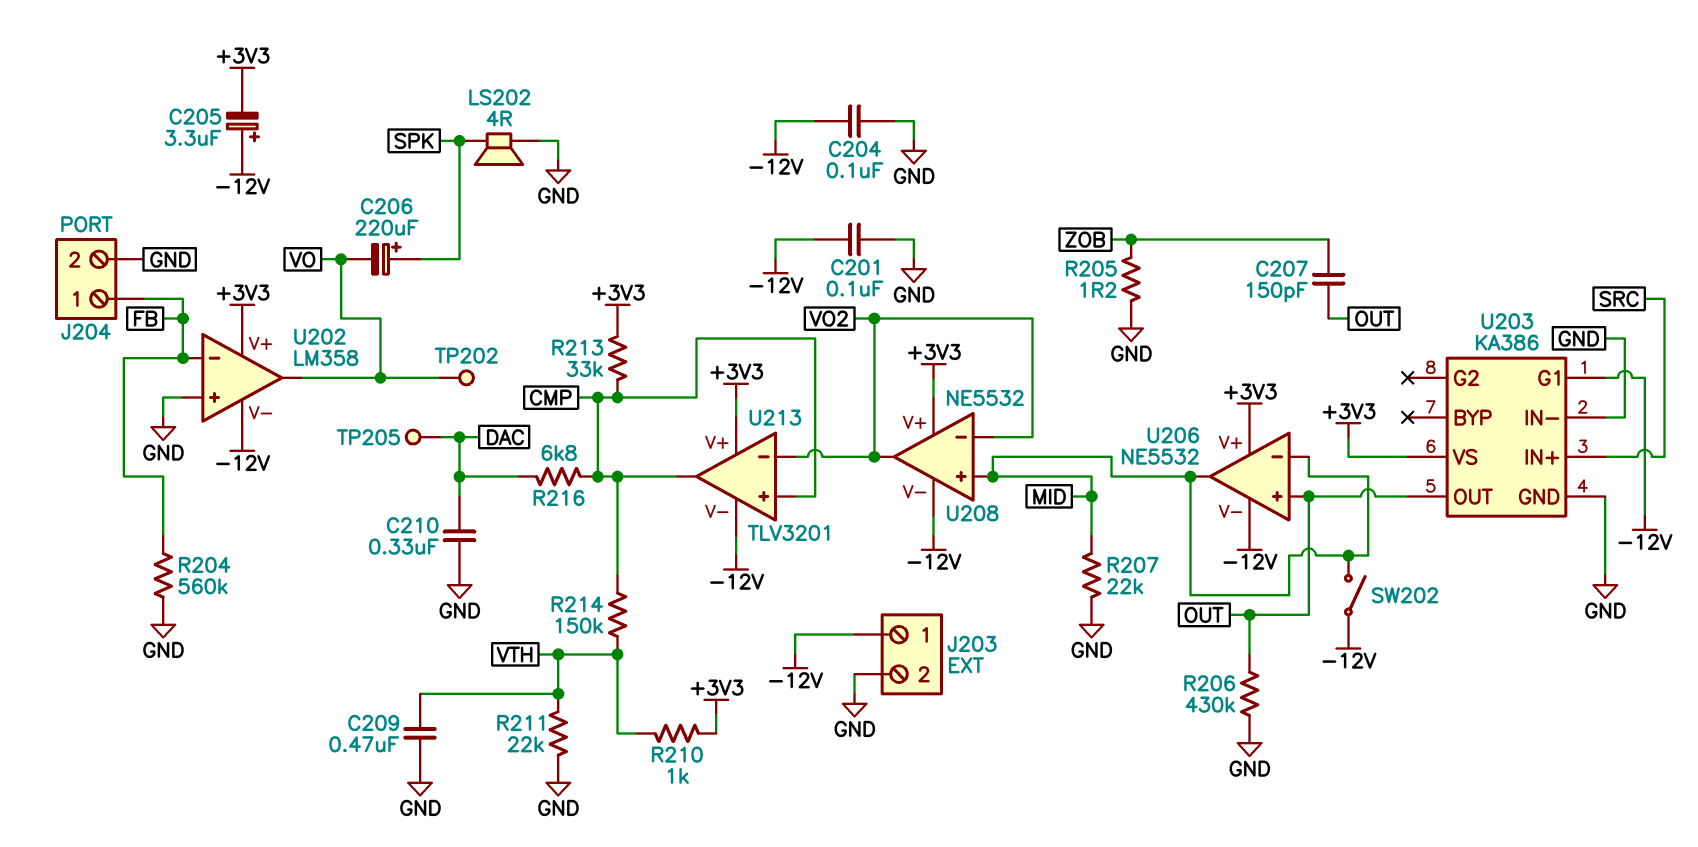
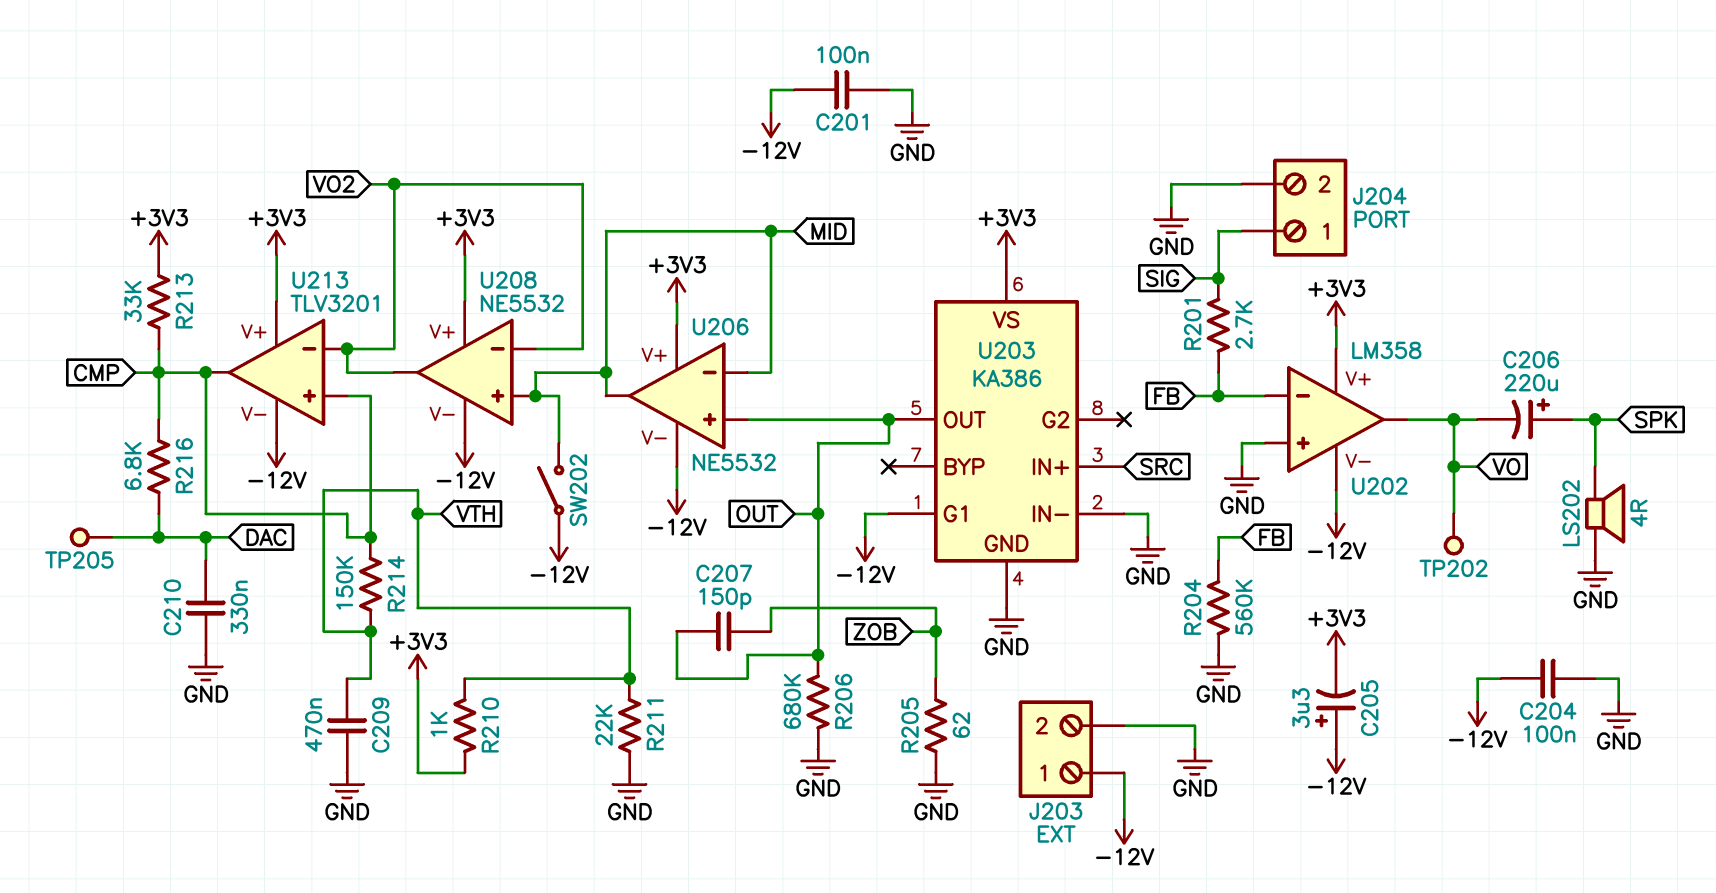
J204 pin 1: FB -> SIG
R201: none -> 2.7k (FB, SIG)
R205: 1.2 (GND, ZOB) -> 62 (GND, ZOB)
R206: 430k (GND, OUT) -> 680k (GND, OUT)
R207: 22k (GND, MID) -> none

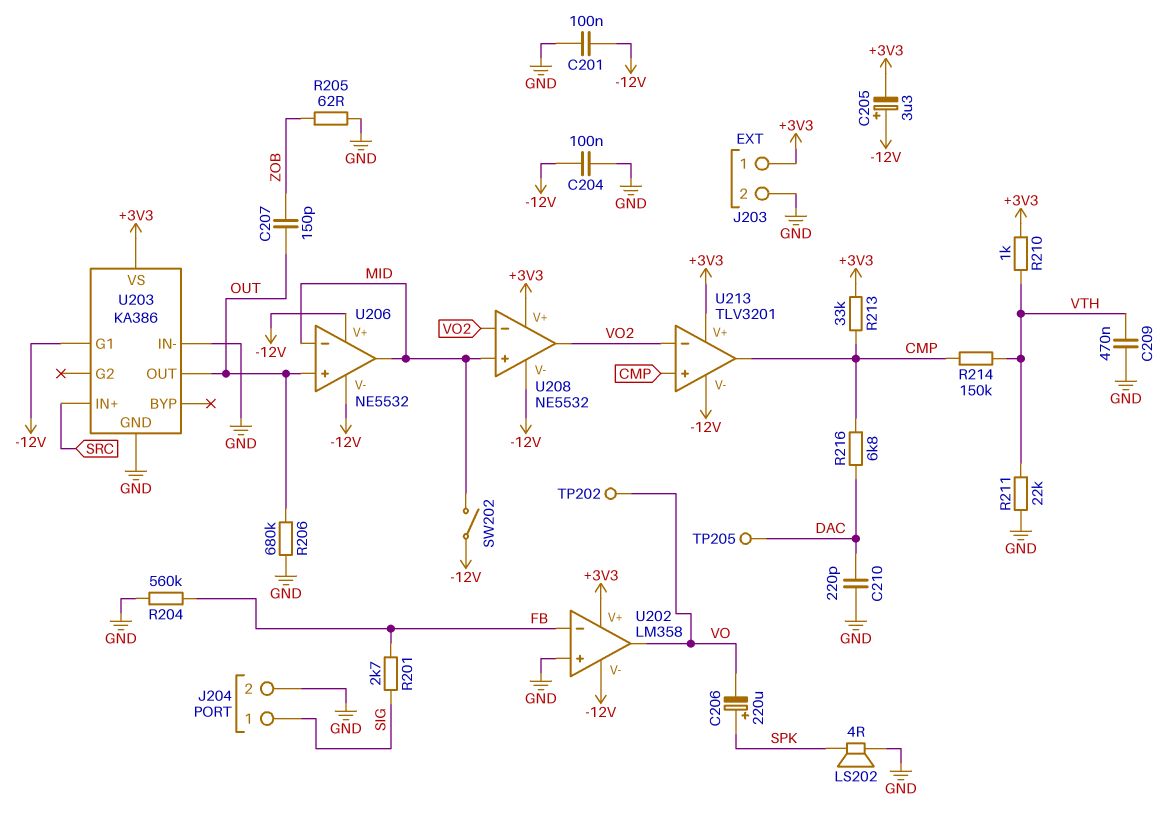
C210: 330nF (DAC, GND) -> 220pF (DAC, GND)
J203 pin 1: -12V -> +3V3
U206 pin V+: +3V3 -> -12V

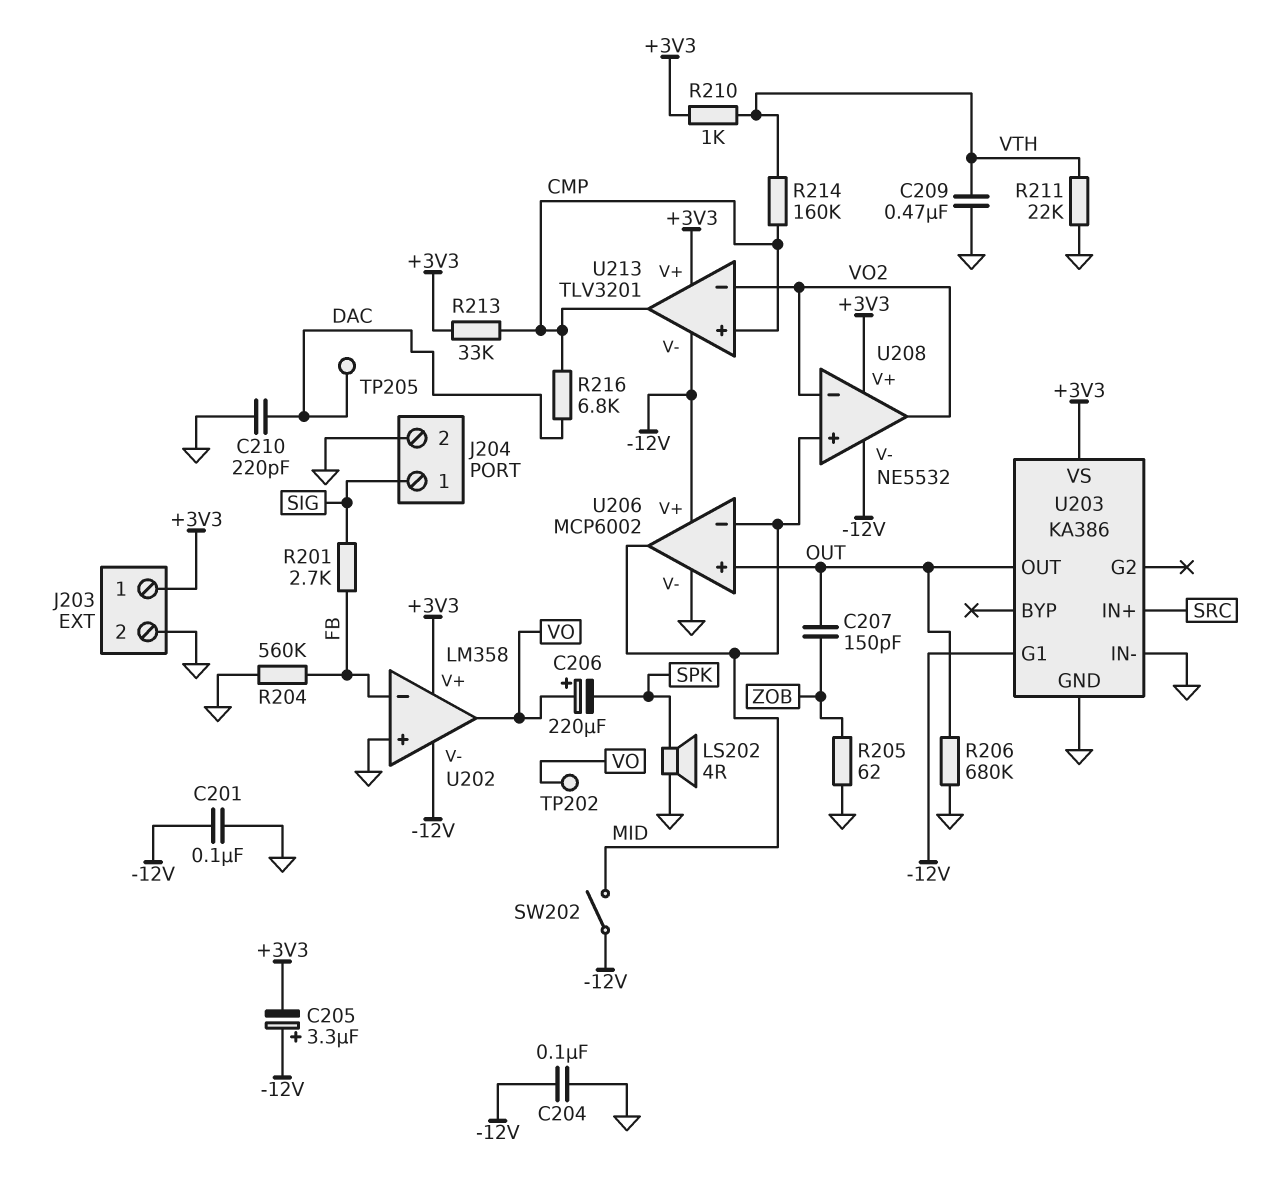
C206: 220uF (plus SPK, minus VO) -> 220uF (plus VO, minus SPK)
R214: 150k (CMP, VTH) -> 160k (CMP, VTH)
U206: NE5532 -> MCP6002
U206 pin V-: -12V -> GND

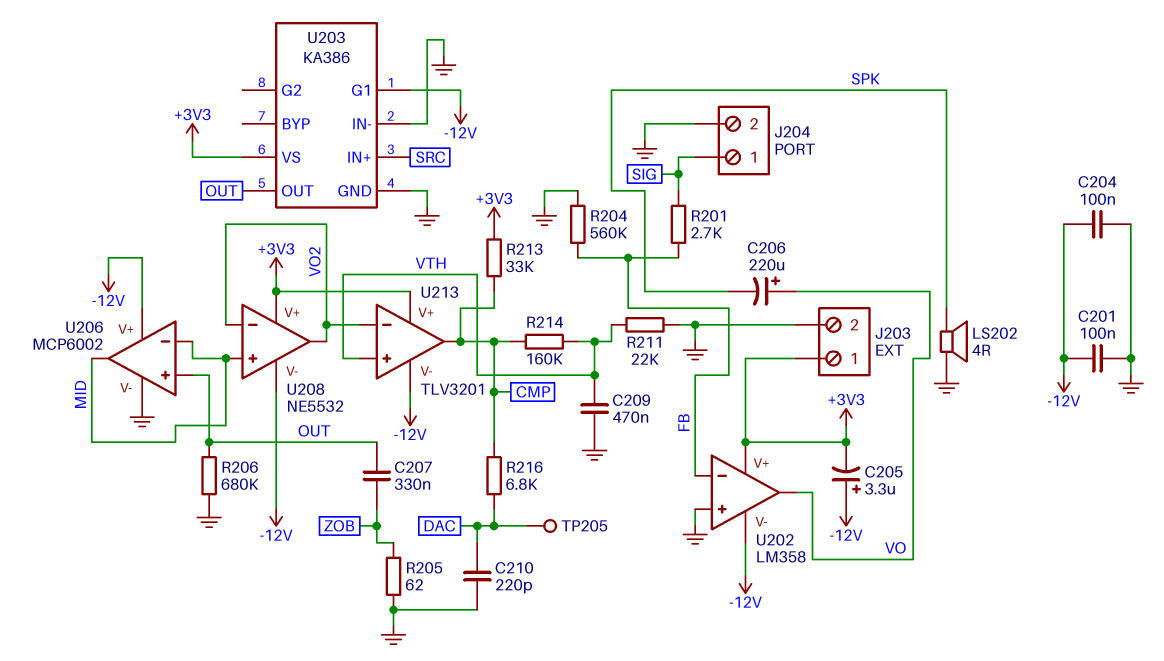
C207: 150pF (OUT, ZOB) -> 330nF (OUT, ZOB)
R210: 1k (+3V3, VTH) -> none
SW202: switch (-12V, MID) -> none
TP202: test point (VO) -> none
U213 pin in+: CMP -> VTH

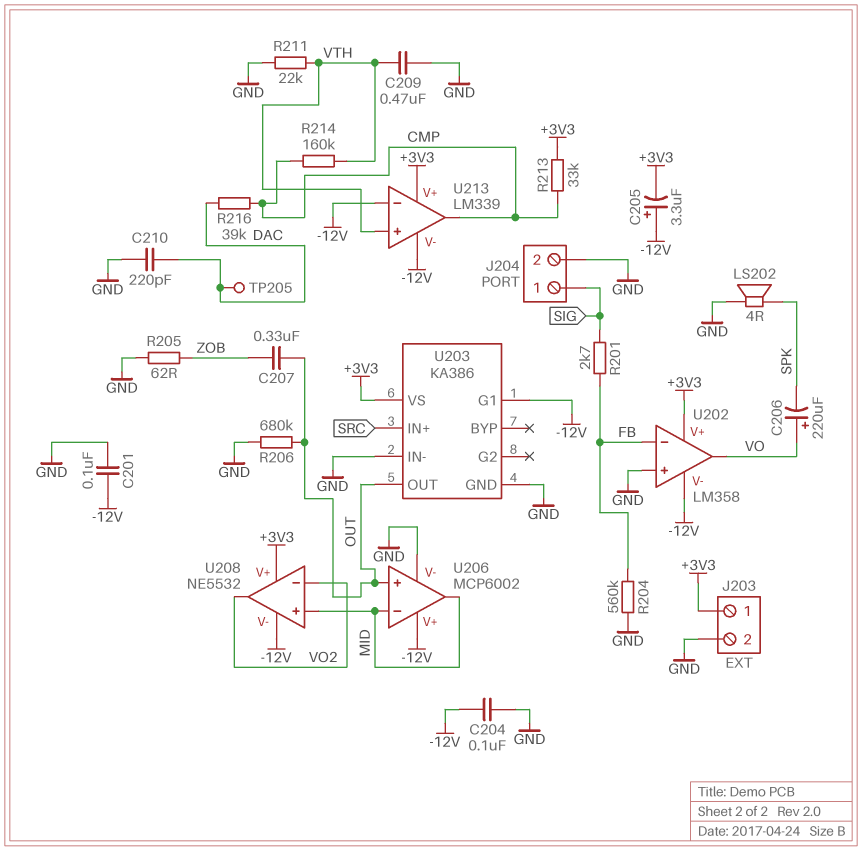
R216: 6.8k (CMP, DAC) -> 39k (CMP, DAC)
U213: TLV3201 -> LM339
U213 pin in-: VO2 -> -12V

